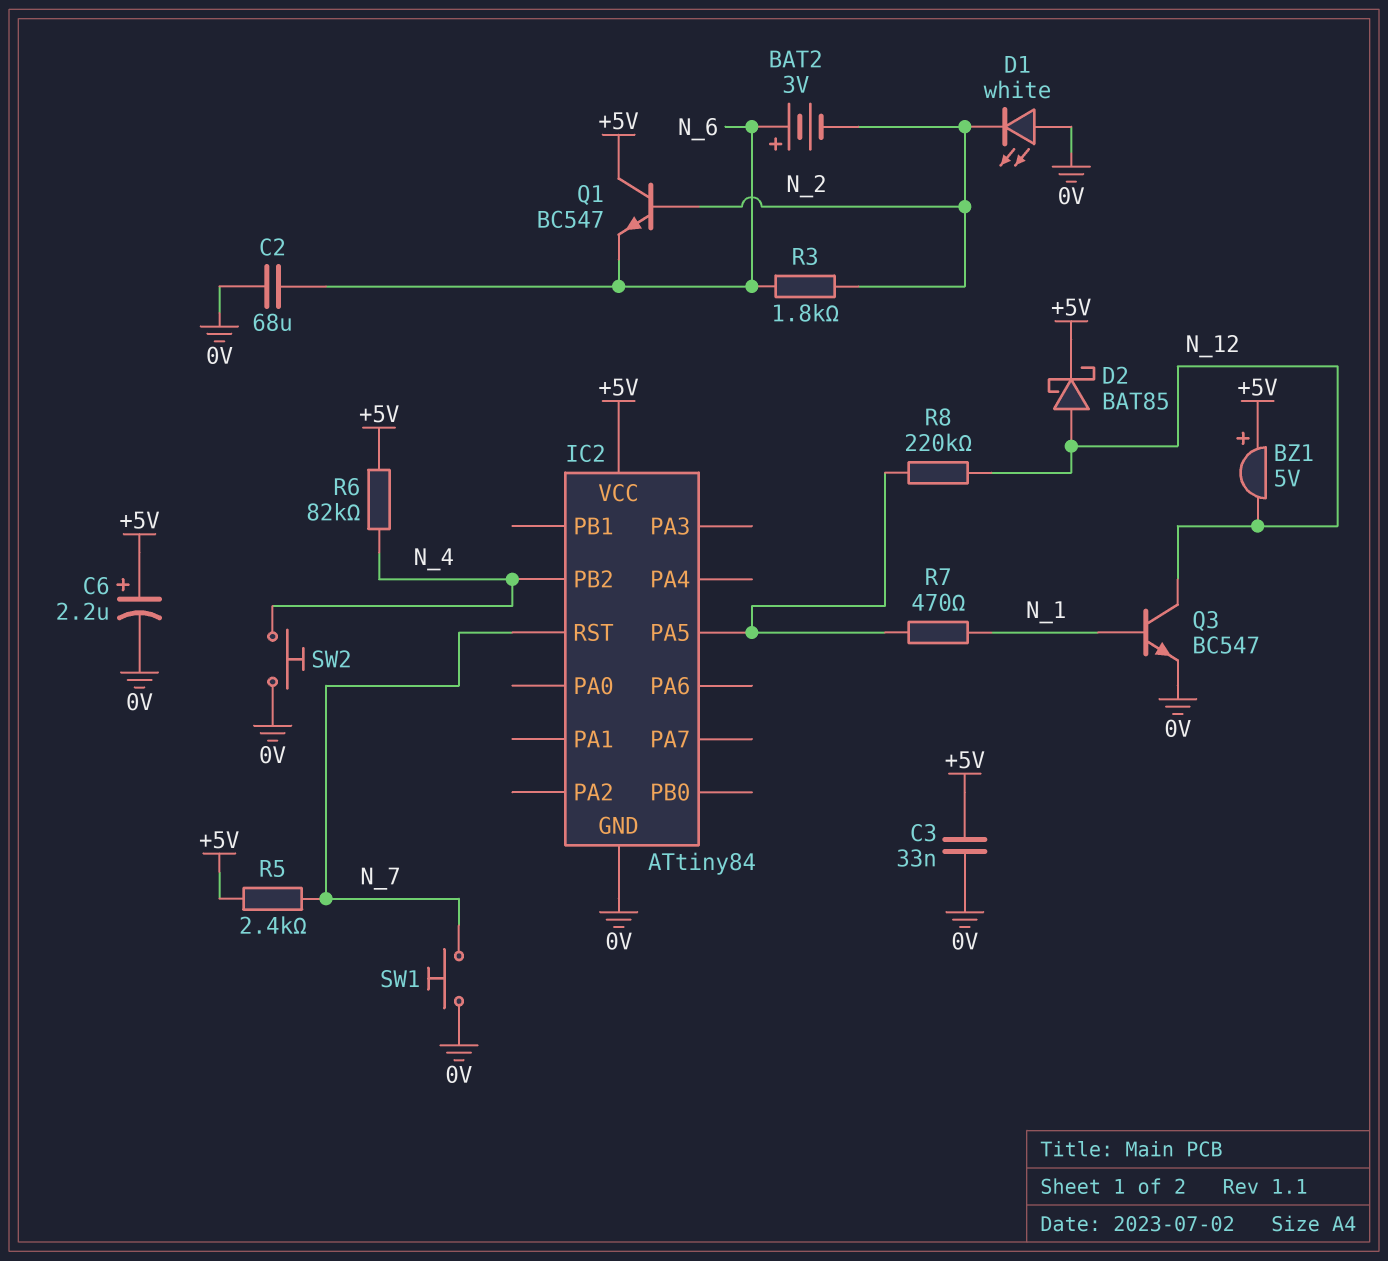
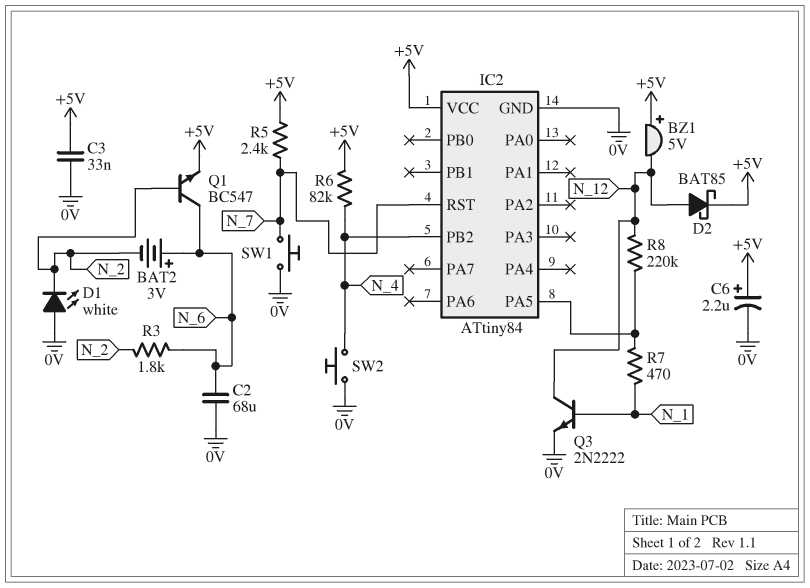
Q1: NPN BC547 (B N_2, C +5V, E N_6) -> NPN BC547 (B N_2, C N_6, E +5V)
Q3: NPN BC547 (B N_1, C N_12, E 0V) -> NPN 2N2222 (B N_1, C N_12, E 0V)

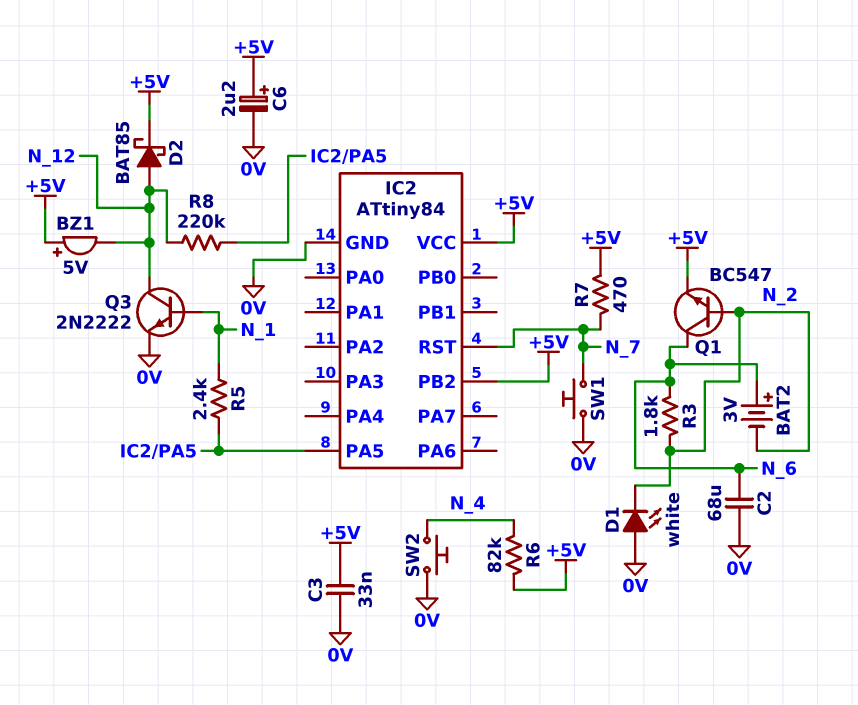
IC2 pin PB2: N_4 -> +5V
R5: 2.4k (+5V, N_7) -> 2.4k (IC2/PA5, N_1)
R7: 470 (IC2/PA5, N_1) -> 470 (+5V, N_7)

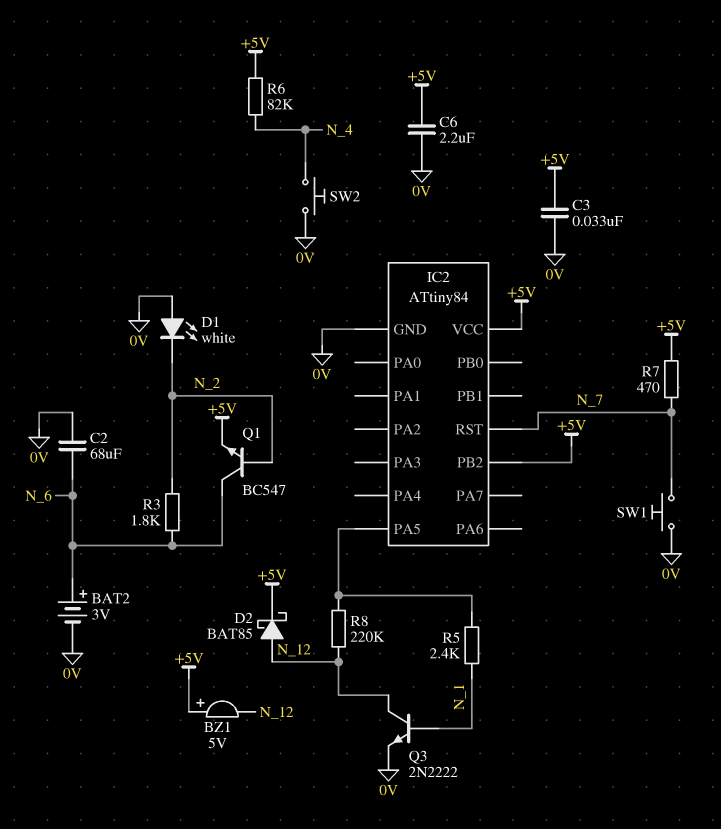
BAT2: 3V (plus N_6, minus N_2) -> 3V (plus N_6, minus 0V)
C6: 2.2uF (plus +5V, minus 0V) -> 2.2uF (+5V, 0V)

